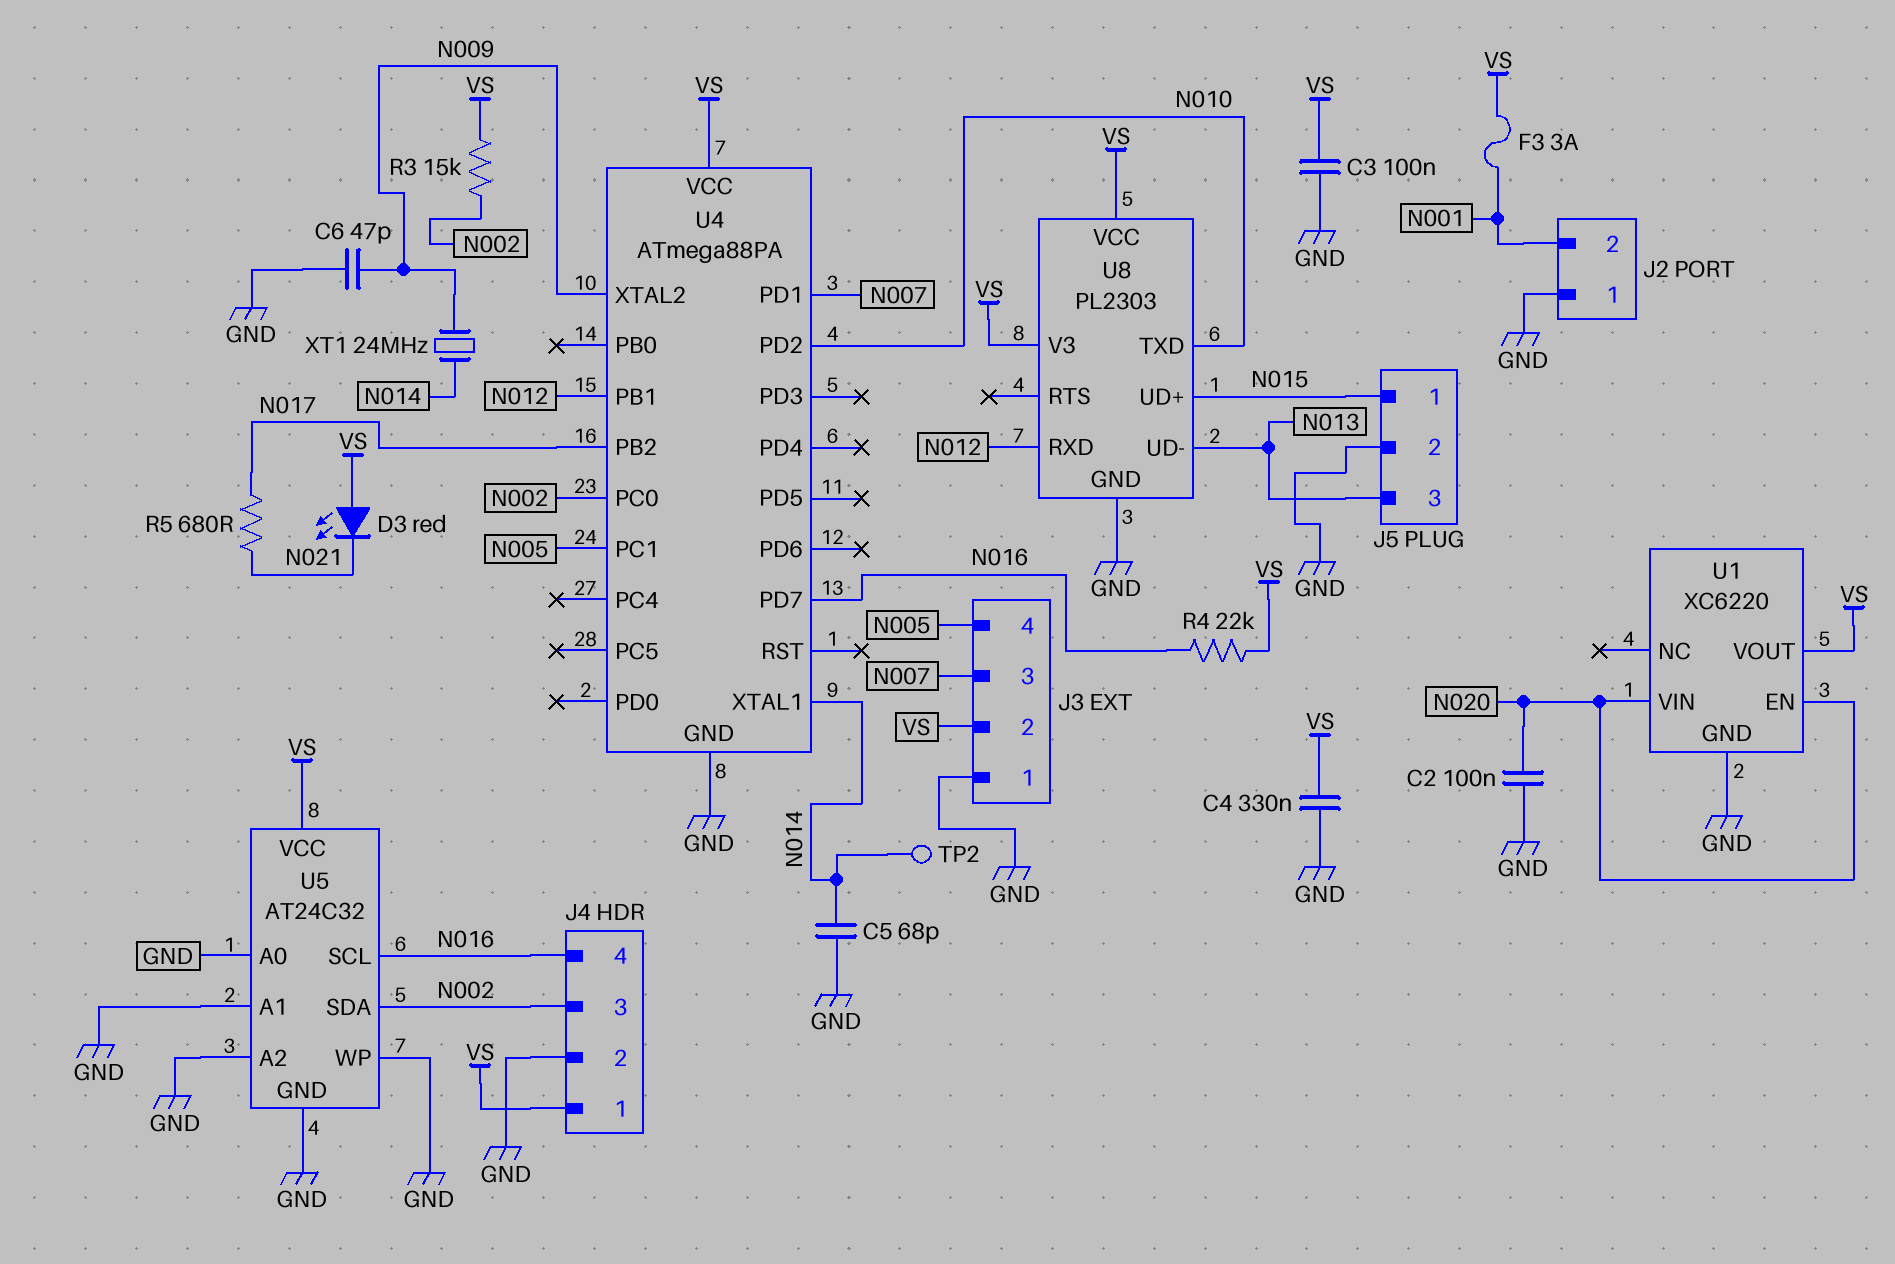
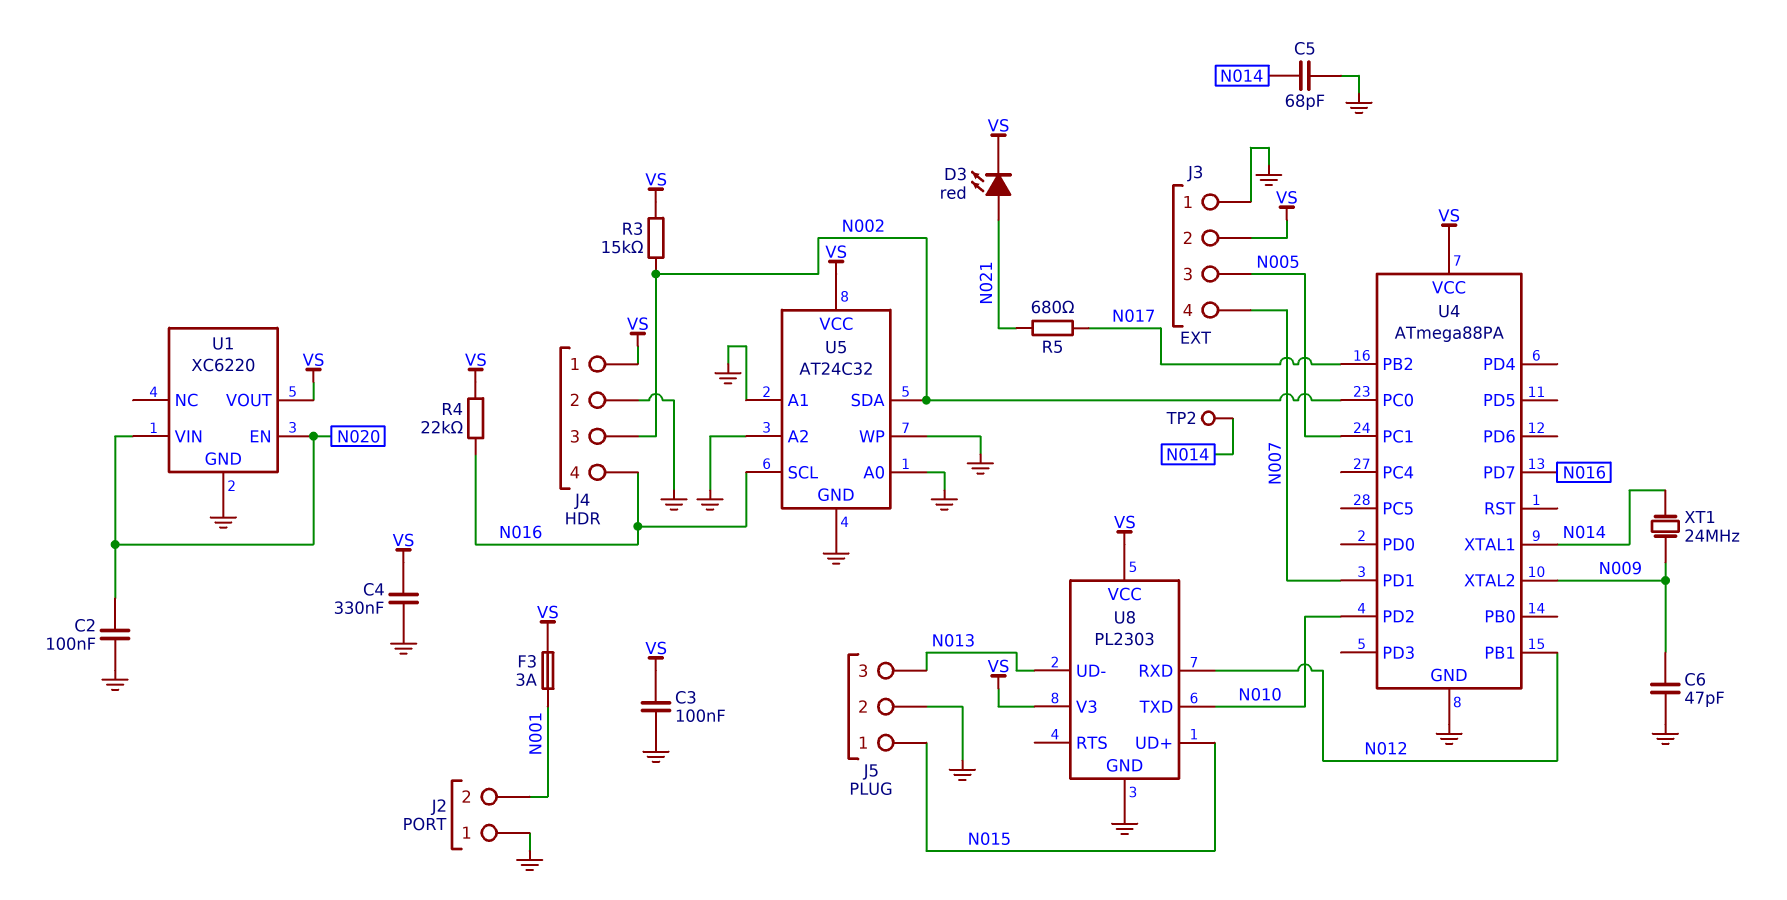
D3: LED red (A VS, K N021) -> LED red (A N021, K VS)
J3 pin 3: N007 -> N005
J3 pin 4: N005 -> N007

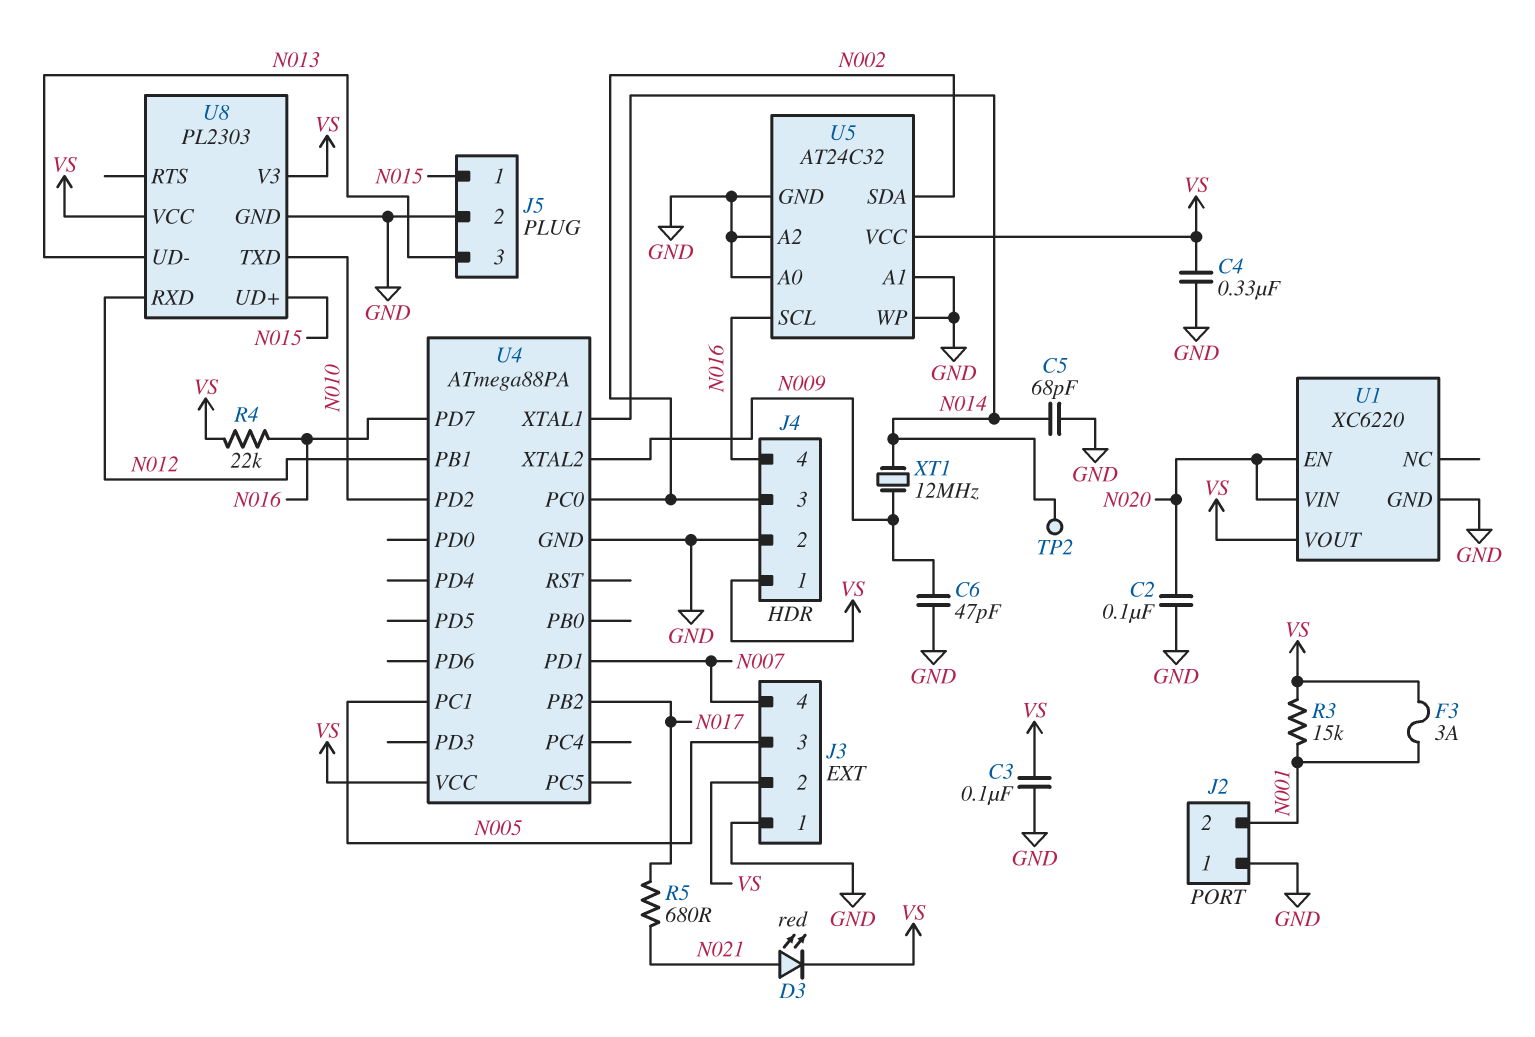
R3: 15k (N002, VS) -> 15k (N001, VS)
XT1: 24MHz (N009, N014) -> 12MHz (N009, N014)

